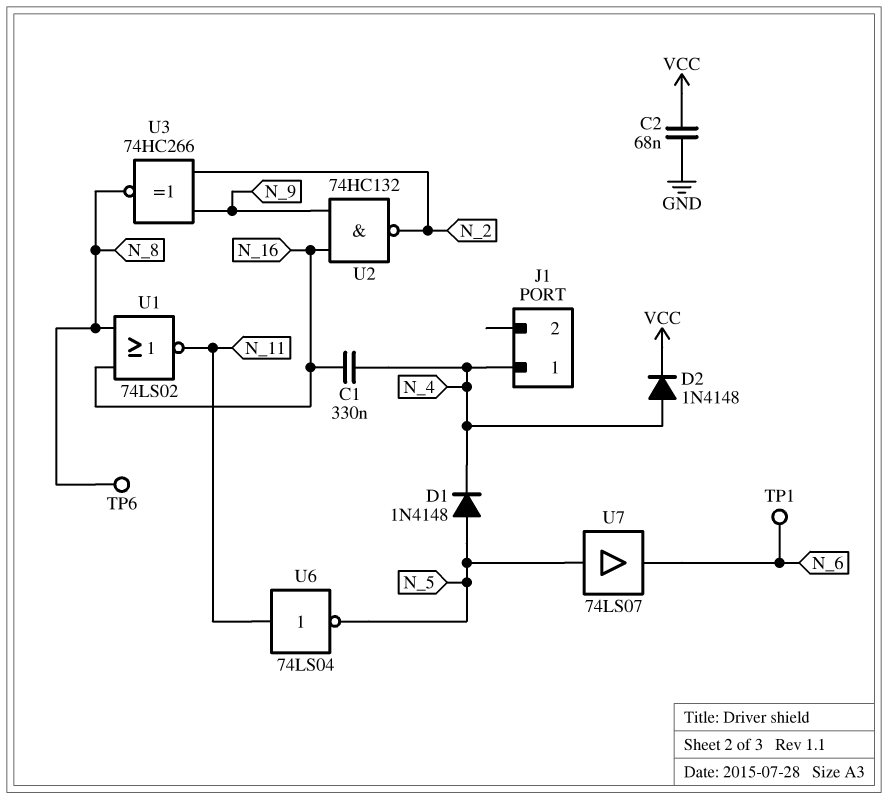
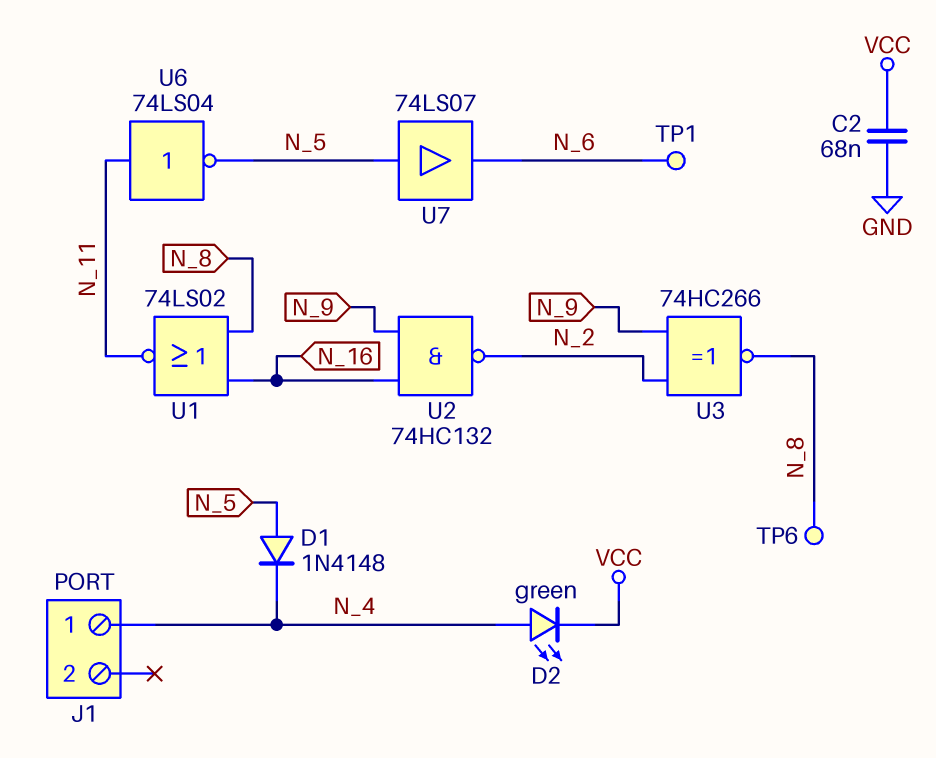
C1: 330nF (N_4, N_16) -> none
D2: diode 1N4148 (A N_4, K VCC) -> LED green (A N_4, K VCC)

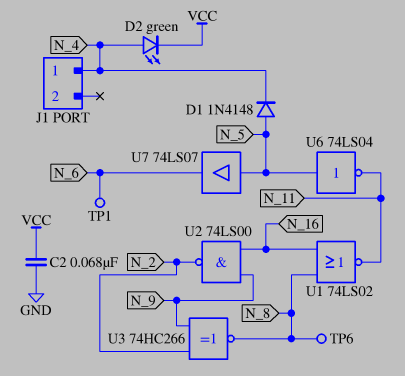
U2: NAND 74HC132 (in N_9, in N_16, out N_2) -> NAND 74LS00 (in N_9, in N_16, out N_2)
U6: NOT 74LS04 (in N_11, out N_5) -> NOT 74LS04 (in N_5, out N_11)

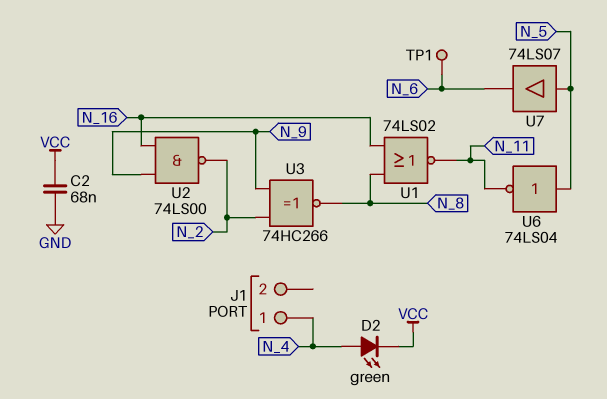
D1: diode 1N4148 (A N_5, K N_4) -> none
TP6: test point (N_8) -> none

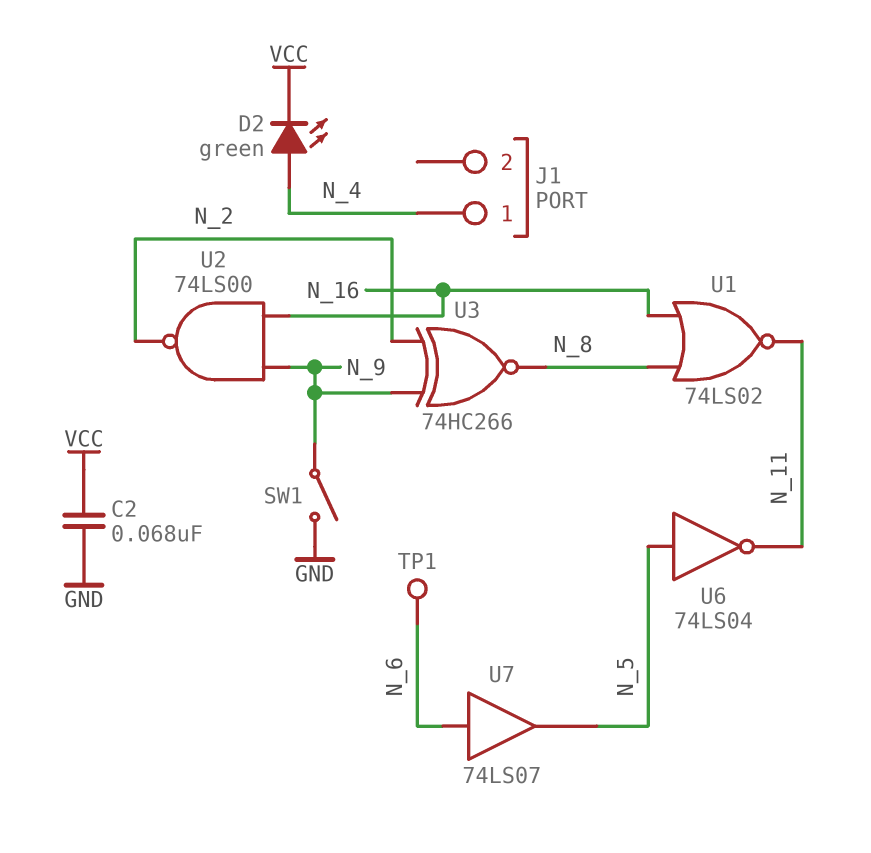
SW1: none -> switch (GND, N_9)
U7: buffer 74LS07 (in N_5, out N_6) -> buffer 74LS07 (in N_6, out N_5)

